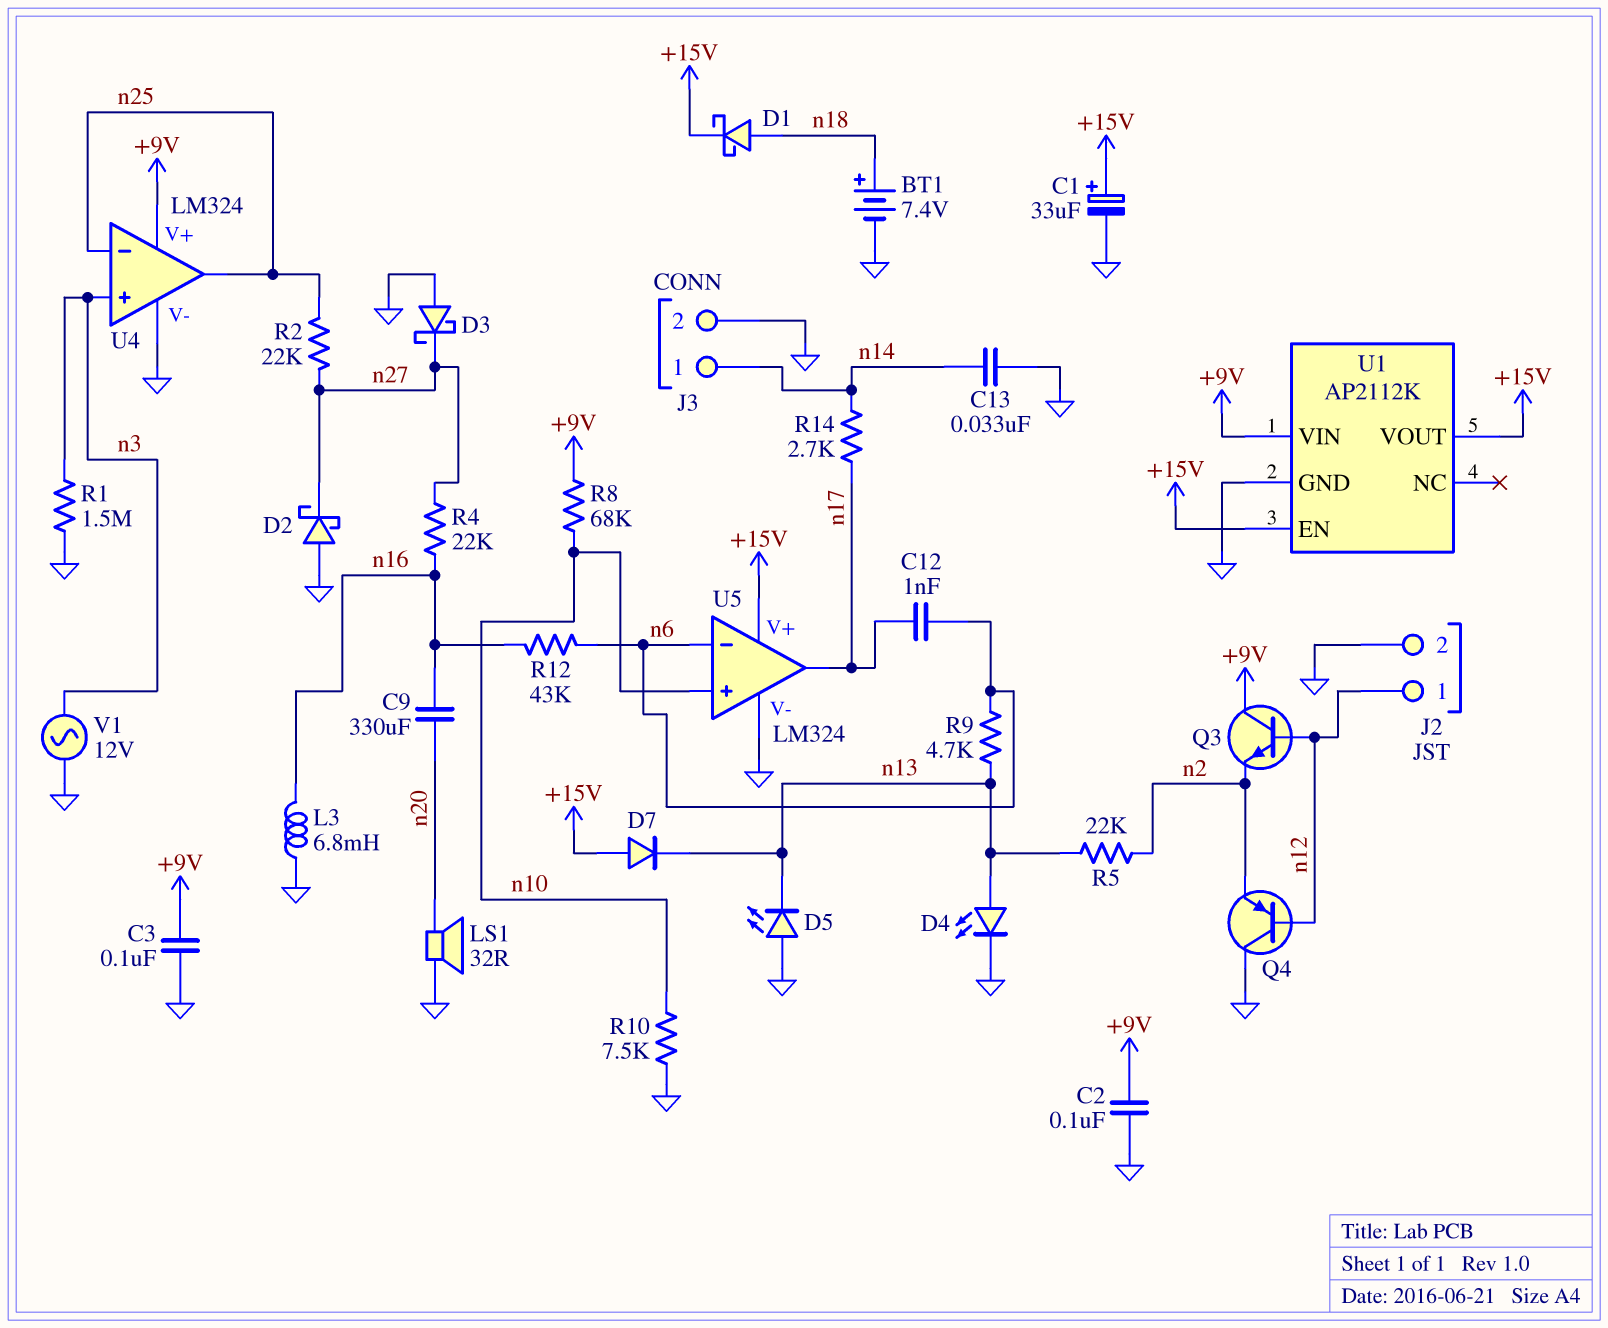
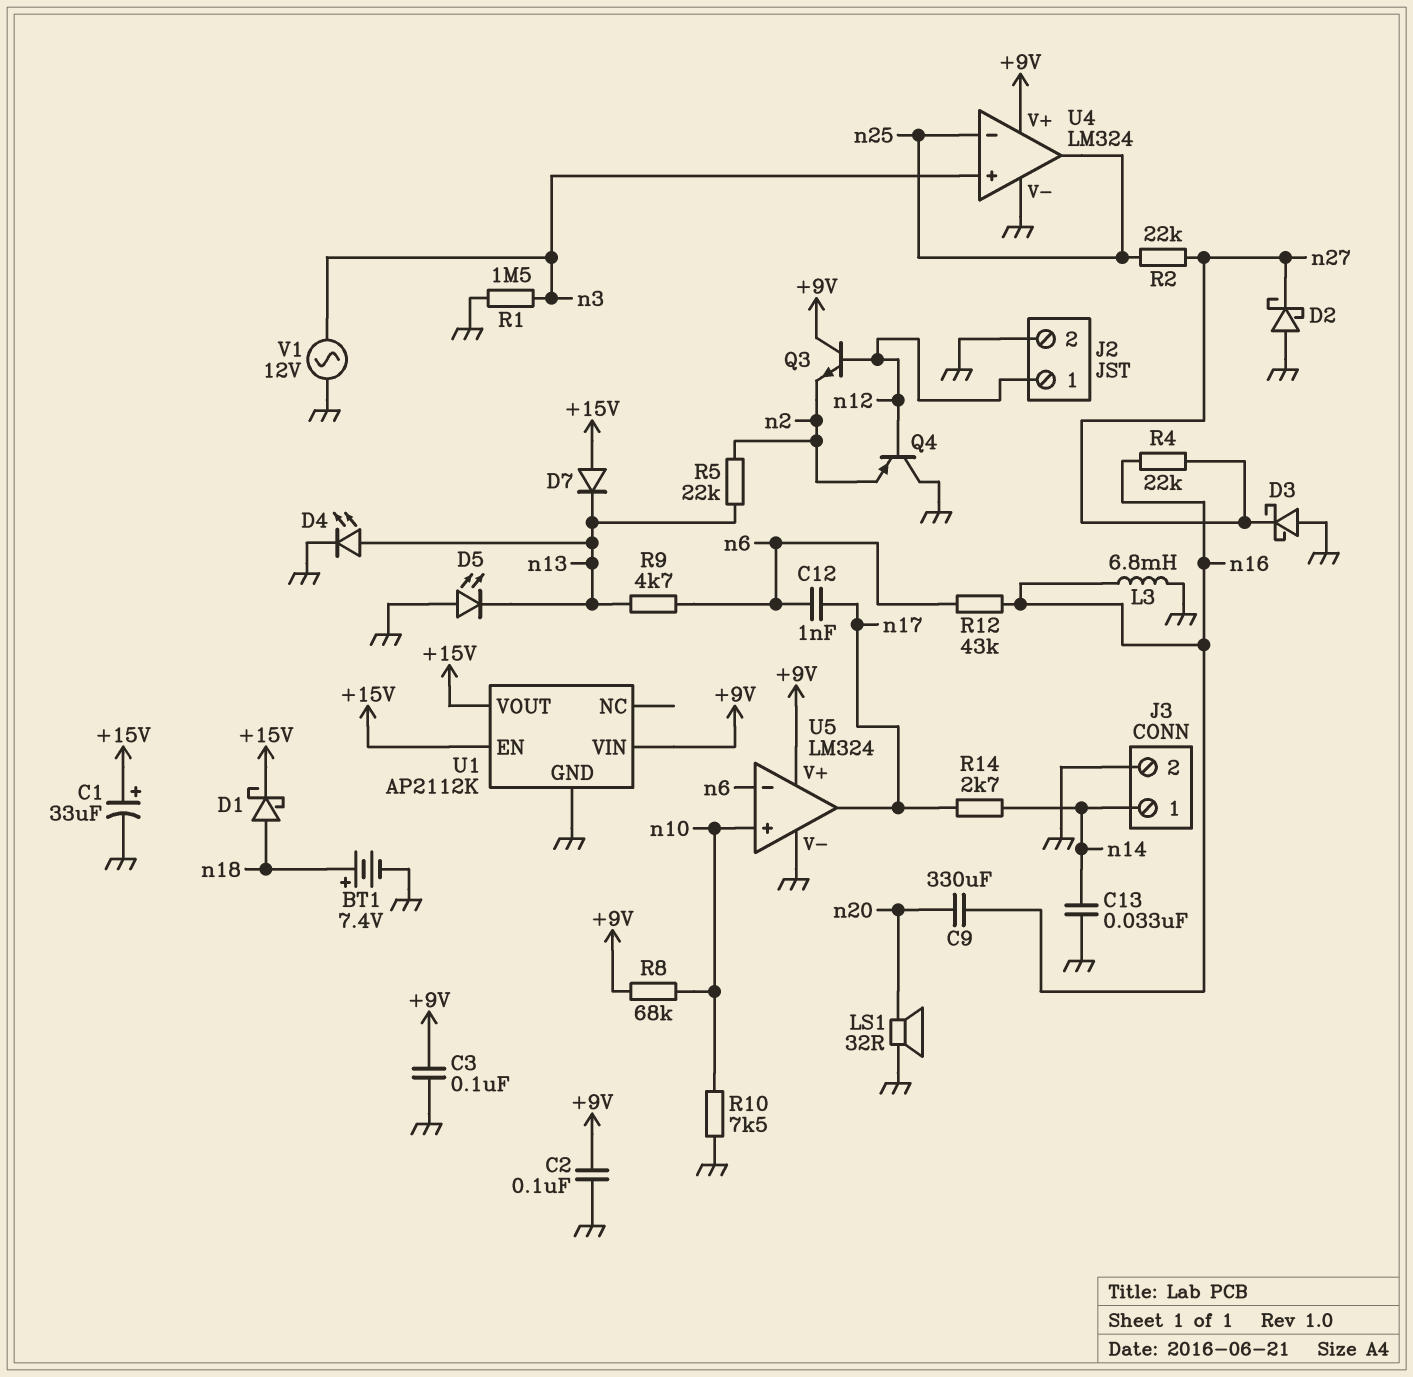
U5 pin V+: +15V -> +9V

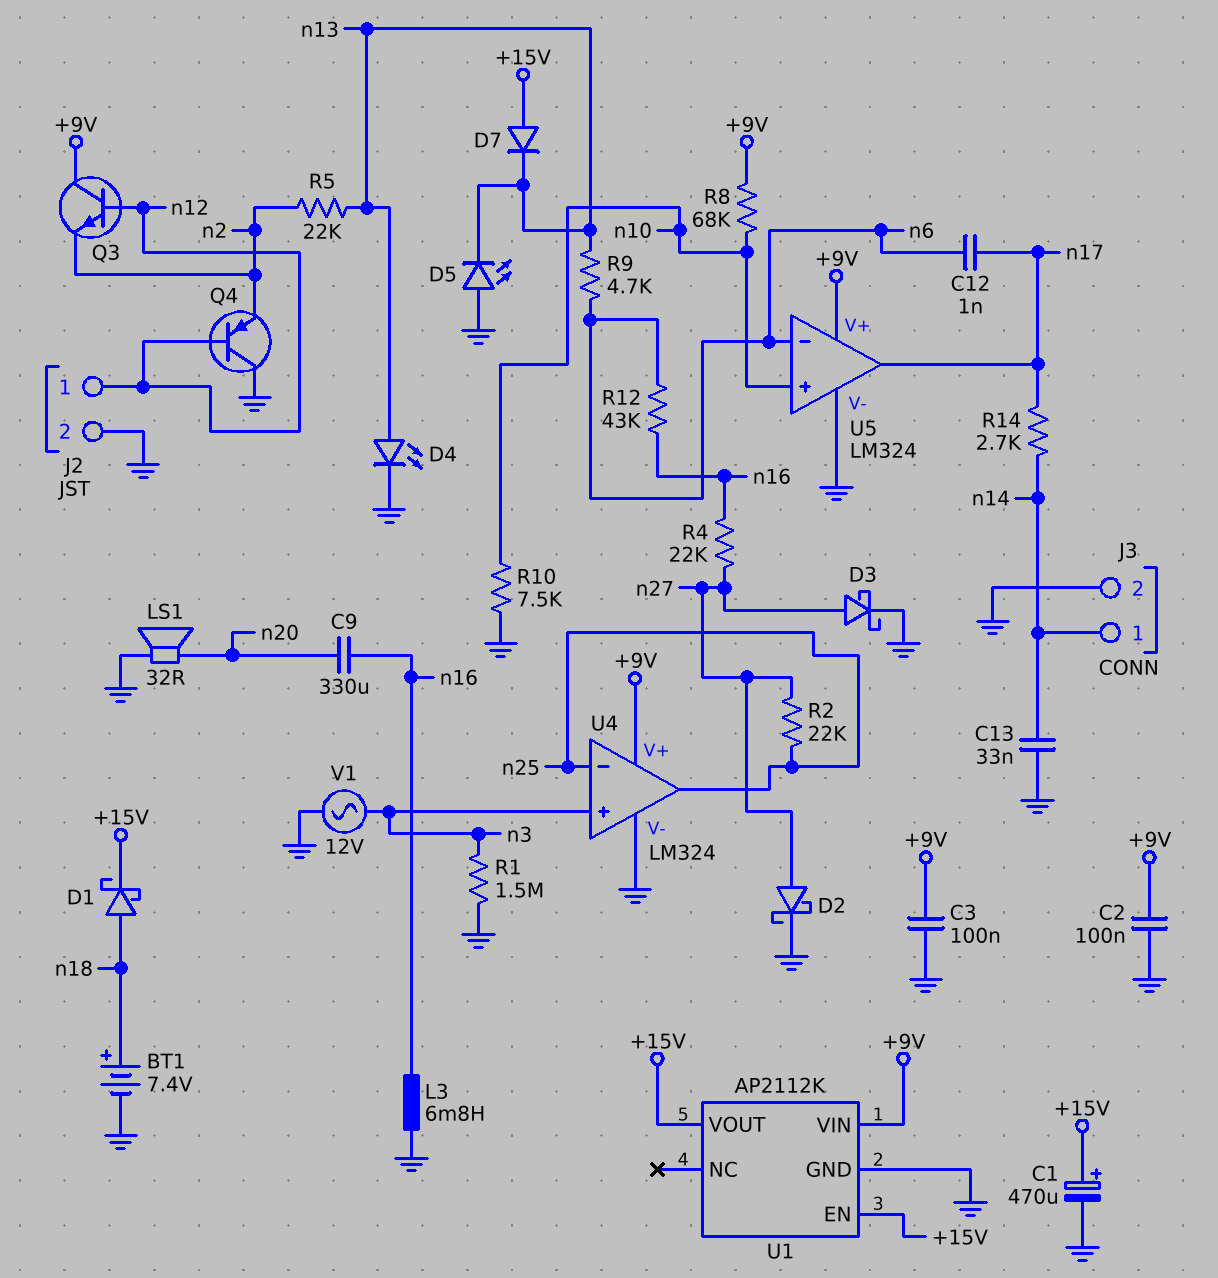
C1: 33uF (plus +15V, minus GND) -> 470uF (plus +15V, minus GND)
D2: schottky (A GND, K n27) -> schottky (A n27, K GND)
D3: schottky (A GND, K n27) -> schottky (A n27, K GND)

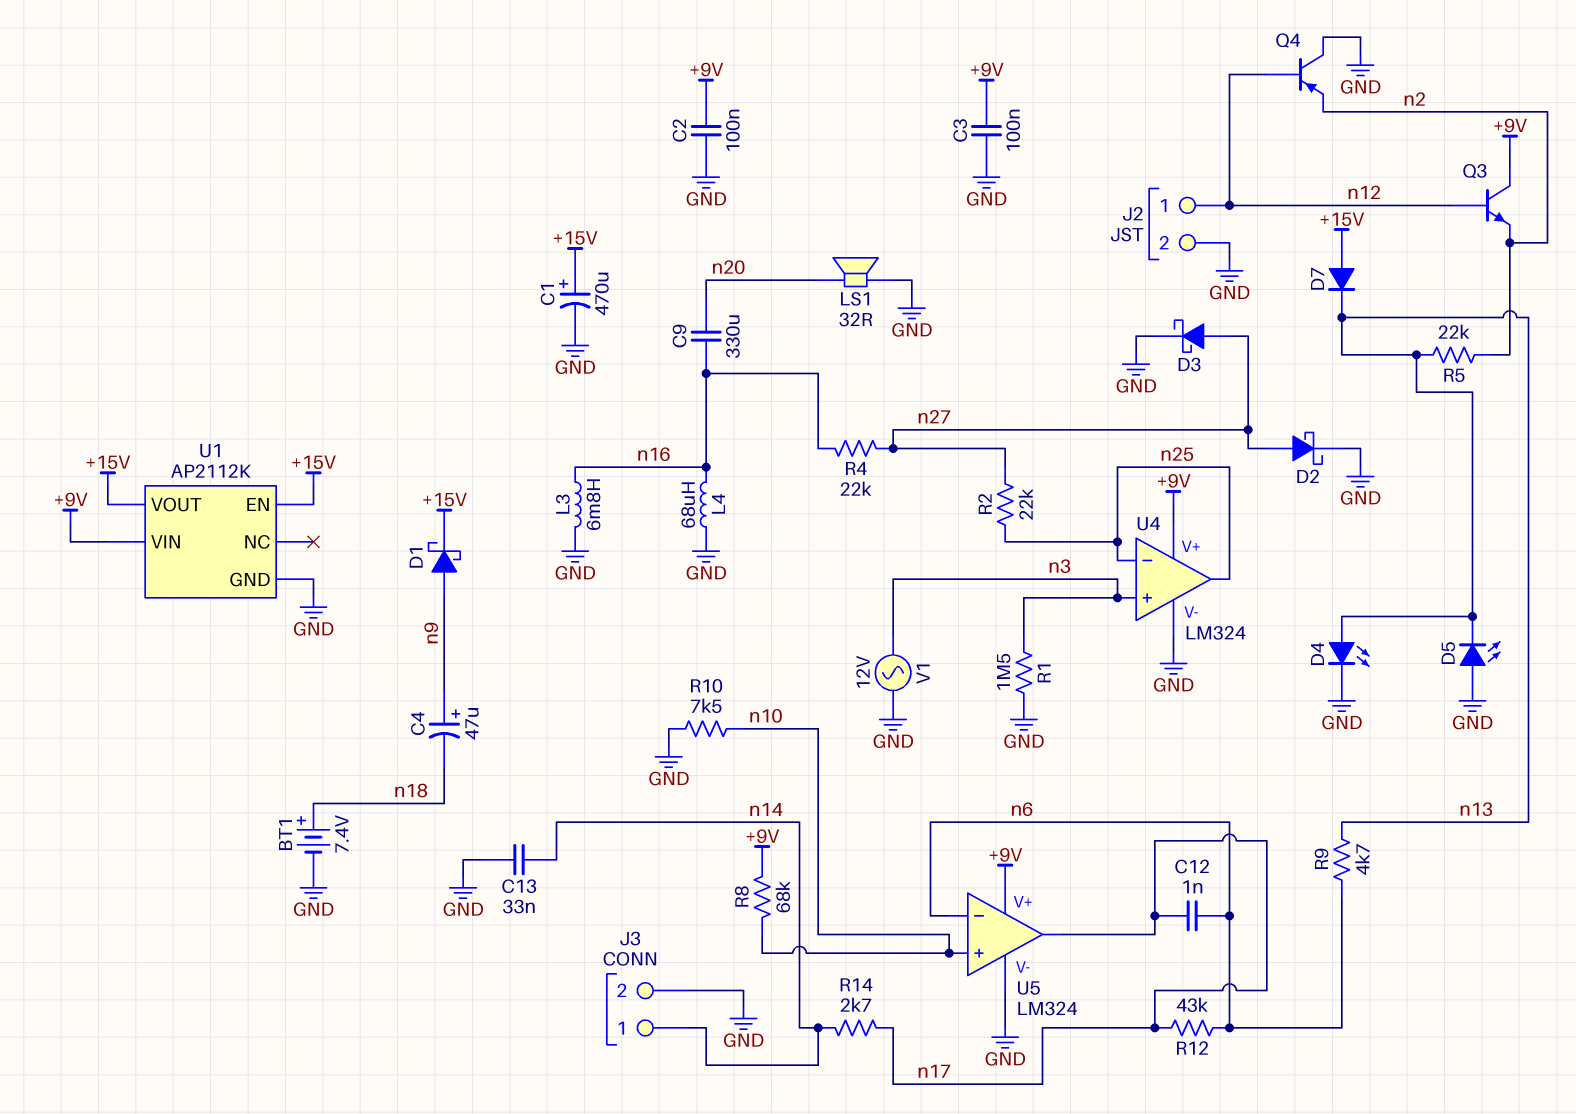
C4: none -> 47uF (plus n9, minus n18)
D1: schottky (A n18, K +15V) -> schottky (A n9, K +15V)
L4: none -> 68uH (GND, n16)
R12: 43k (n6, n16) -> 43k (n6, n17)

